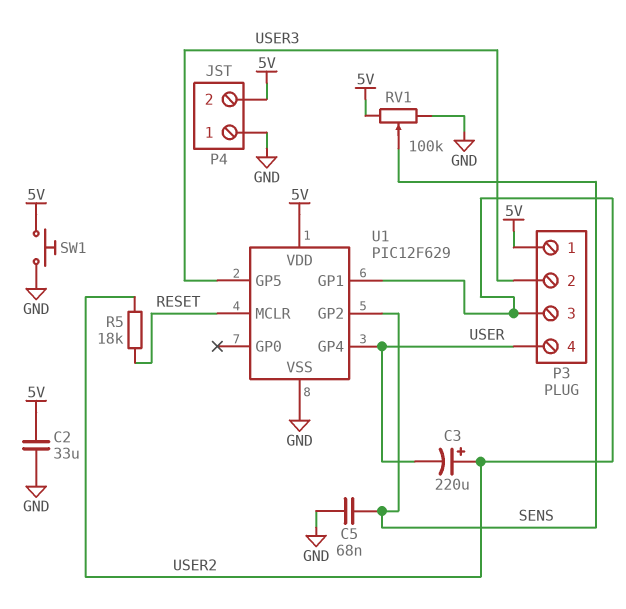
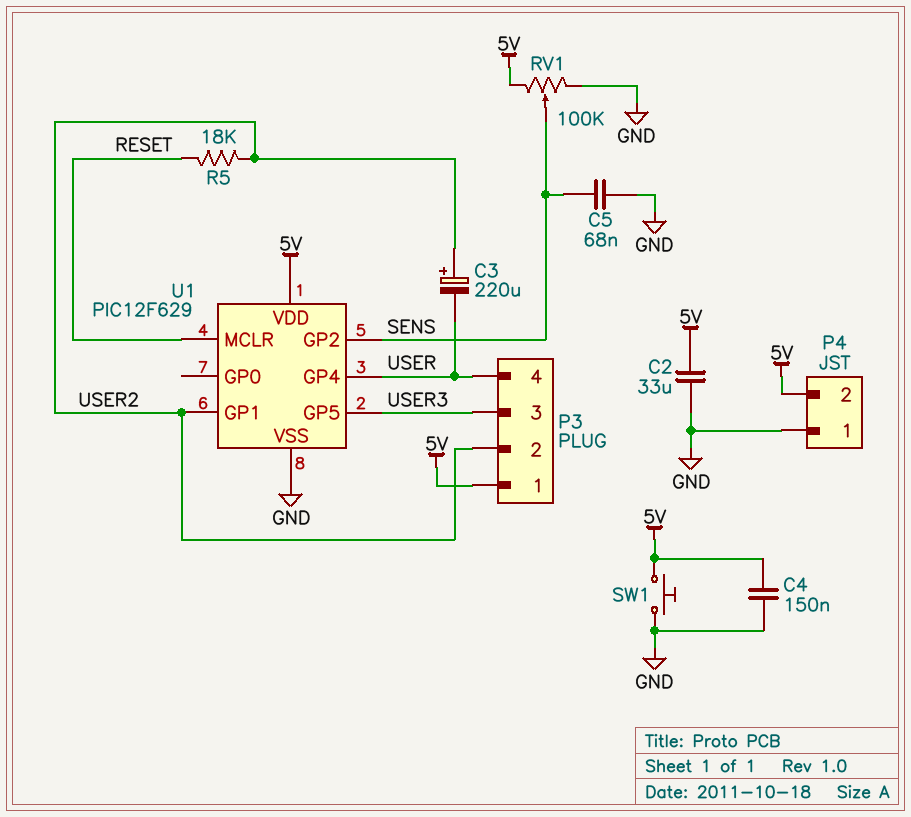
C4: none -> 150nF (5V, GND)
P3 pin 2: USER3 -> USER2
P3 pin 3: USER2 -> USER3

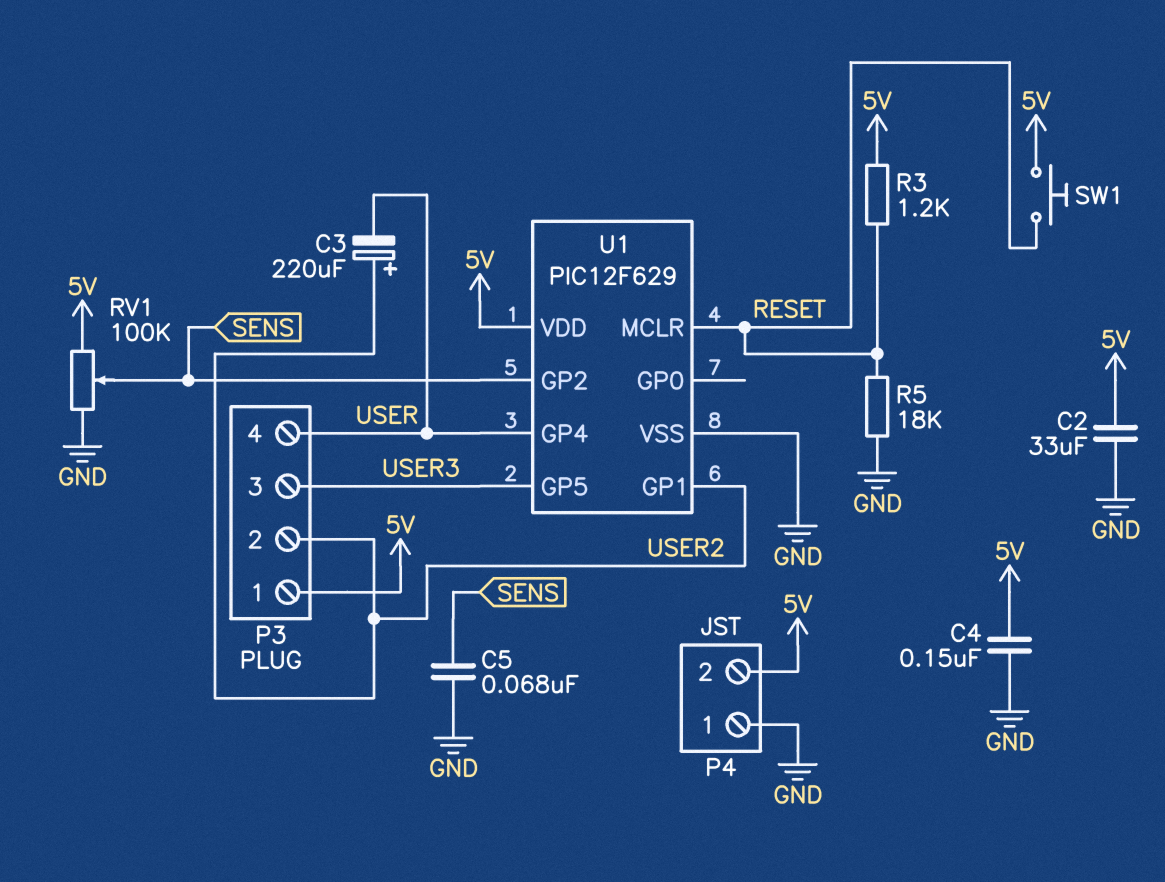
R3: none -> 1.2k (5V, RESET)
R5: 18k (RESET, USER2) -> 18k (GND, RESET)
SW1: button (5V, GND) -> button (5V, RESET)

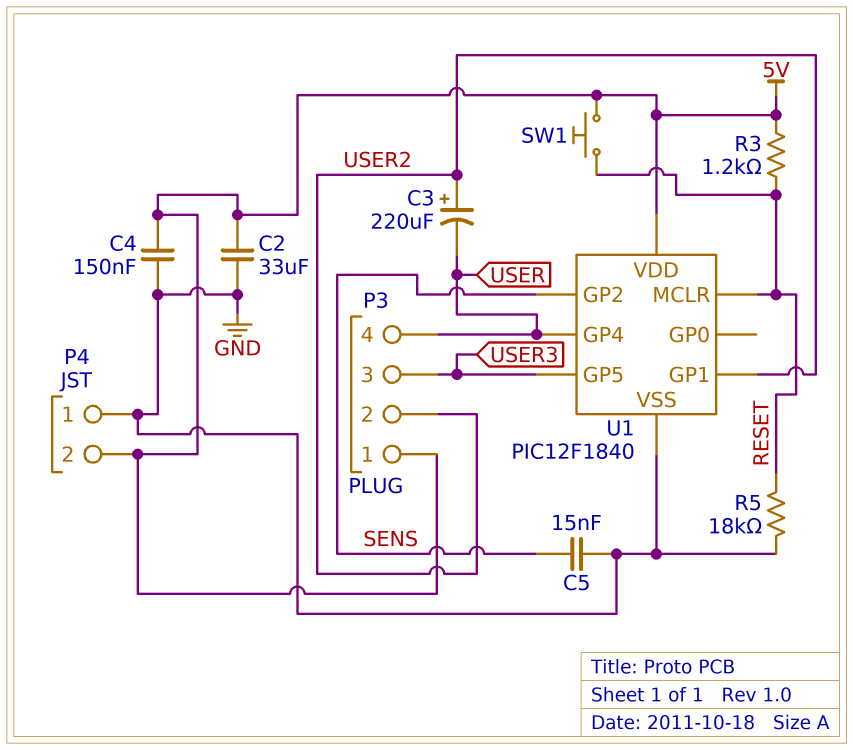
C5: 68nF (GND, SENS) -> 15nF (GND, SENS)
RV1: 100k (5V, GND, wiper SENS) -> none
U1: PIC12F629 -> PIC12F1840

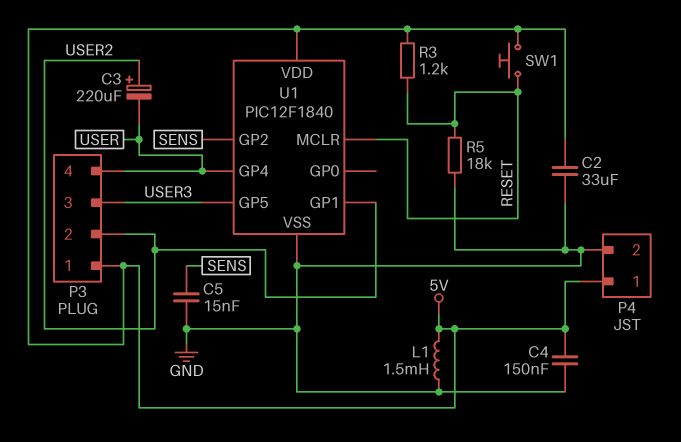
L1: none -> 1.5mH (5V, GND)
P4 pin 1: GND -> 5V
P4 pin 2: 5V -> GND

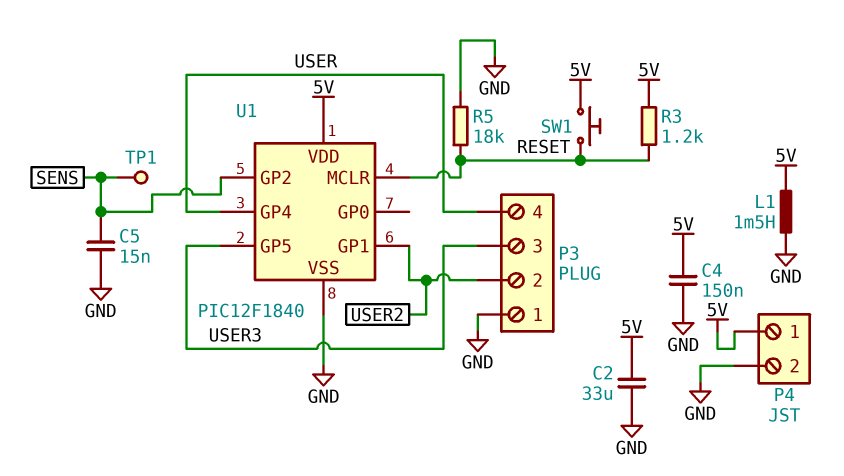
C3: 220uF (plus USER2, minus USER) -> none
P3 pin 1: 5V -> GND
TP1: none -> test point (SENS)

